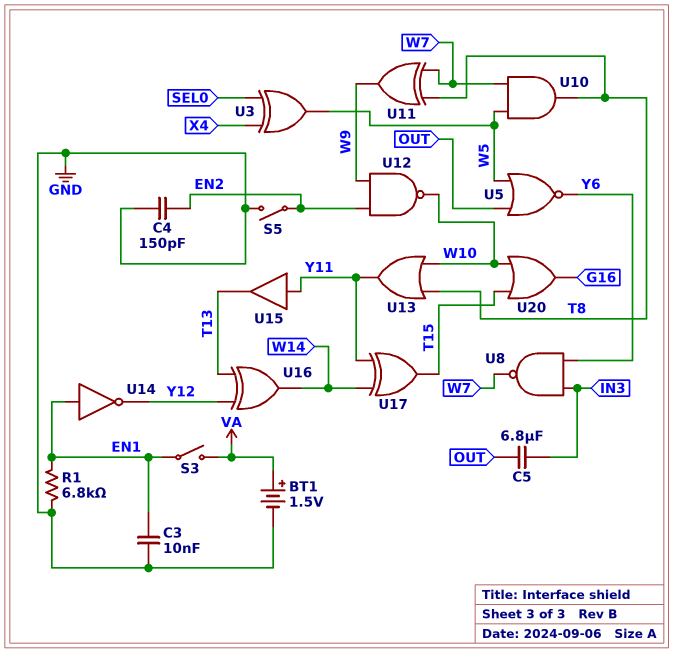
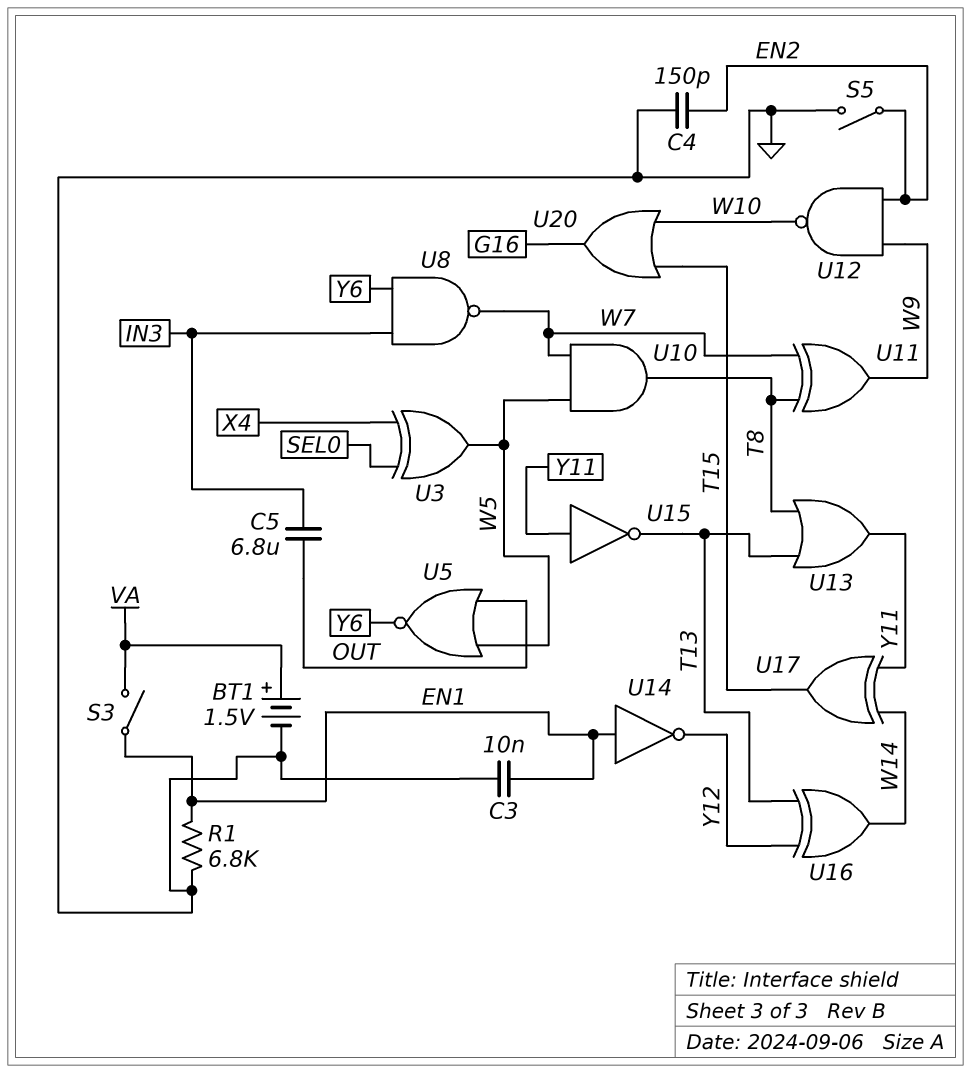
U13: OR (in T8, in W10, out Y11) -> OR (in T8, in T13, out Y11)
U15: buffer (in Y11, out T13) -> NOT (in Y11, out T13)

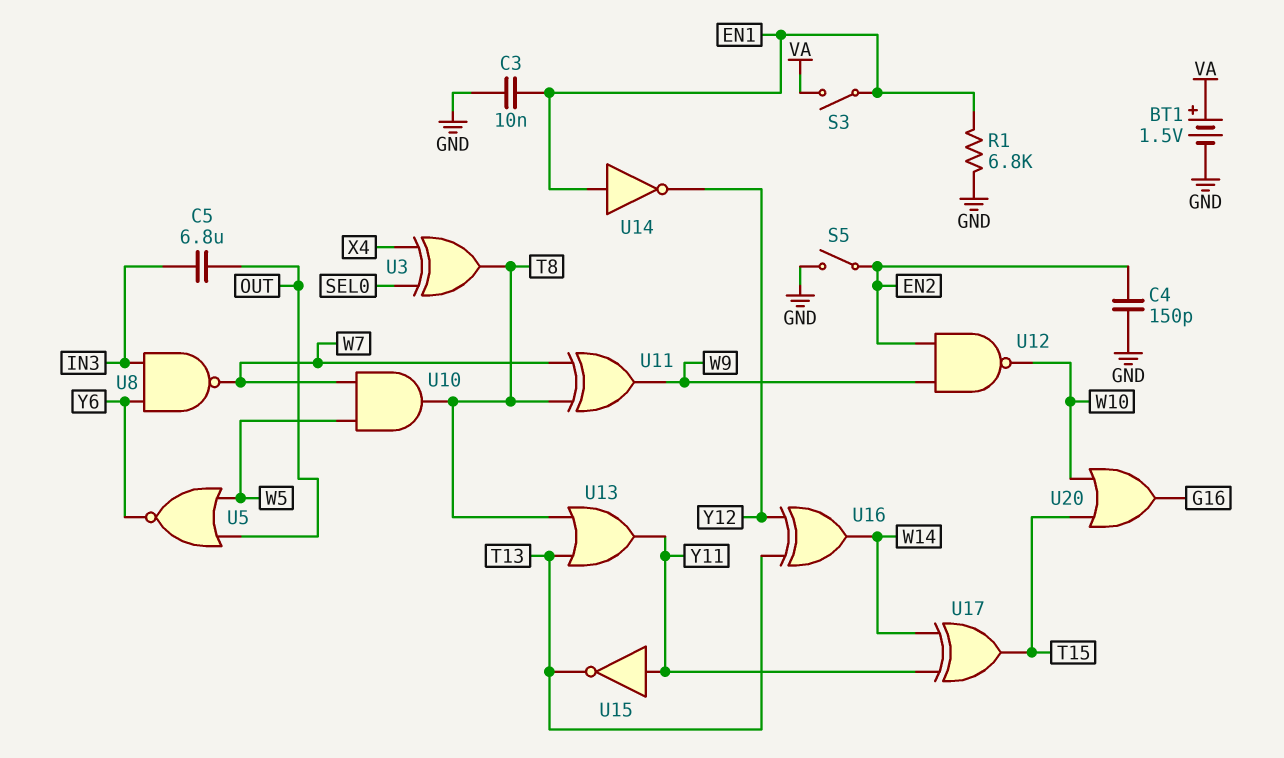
U3: XOR (in SEL0, in X4, out W5) -> XOR (in SEL0, in X4, out T8)

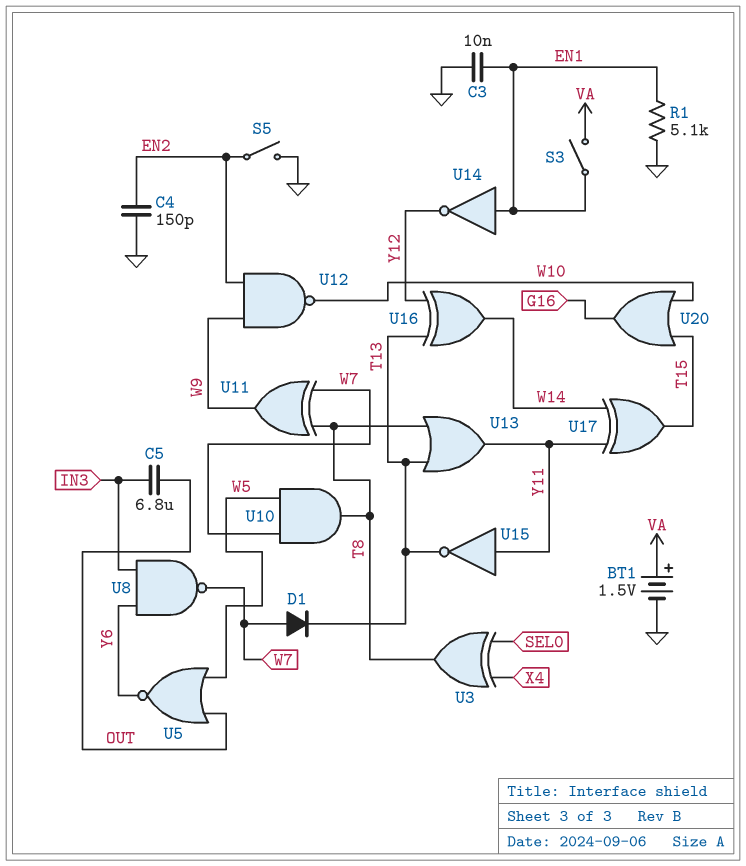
D1: none -> diode (A W7, K T13)
R1: 6.8k (EN1, GND) -> 5.1k (EN1, GND)

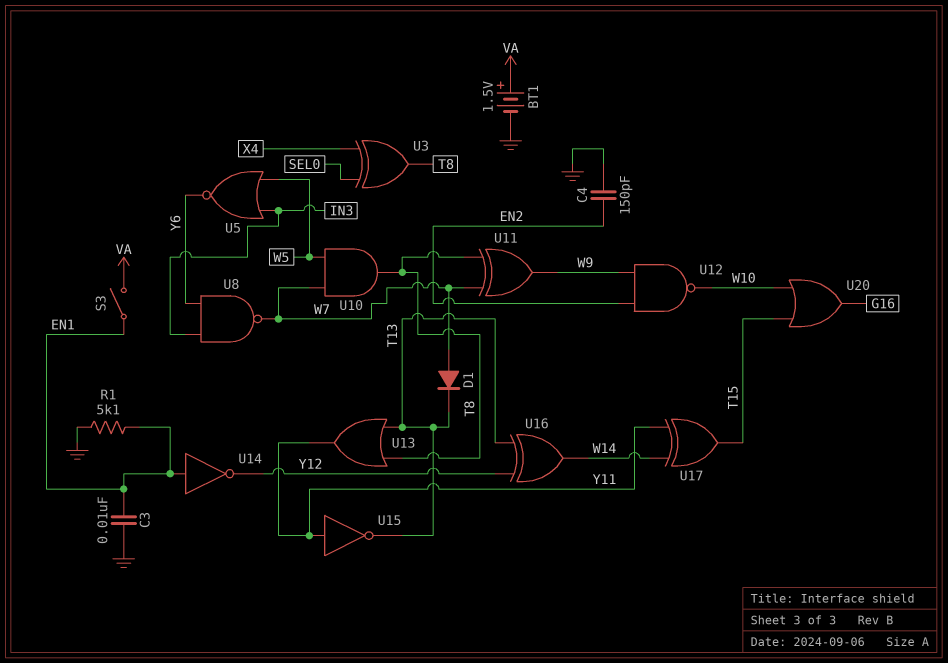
C5: 6.8uF (IN3, OUT) -> none
S5: switch (EN2, GND) -> none
U5: NOR (in OUT, in W5, out Y6) -> NOR (in IN3, in W5, out Y6)

